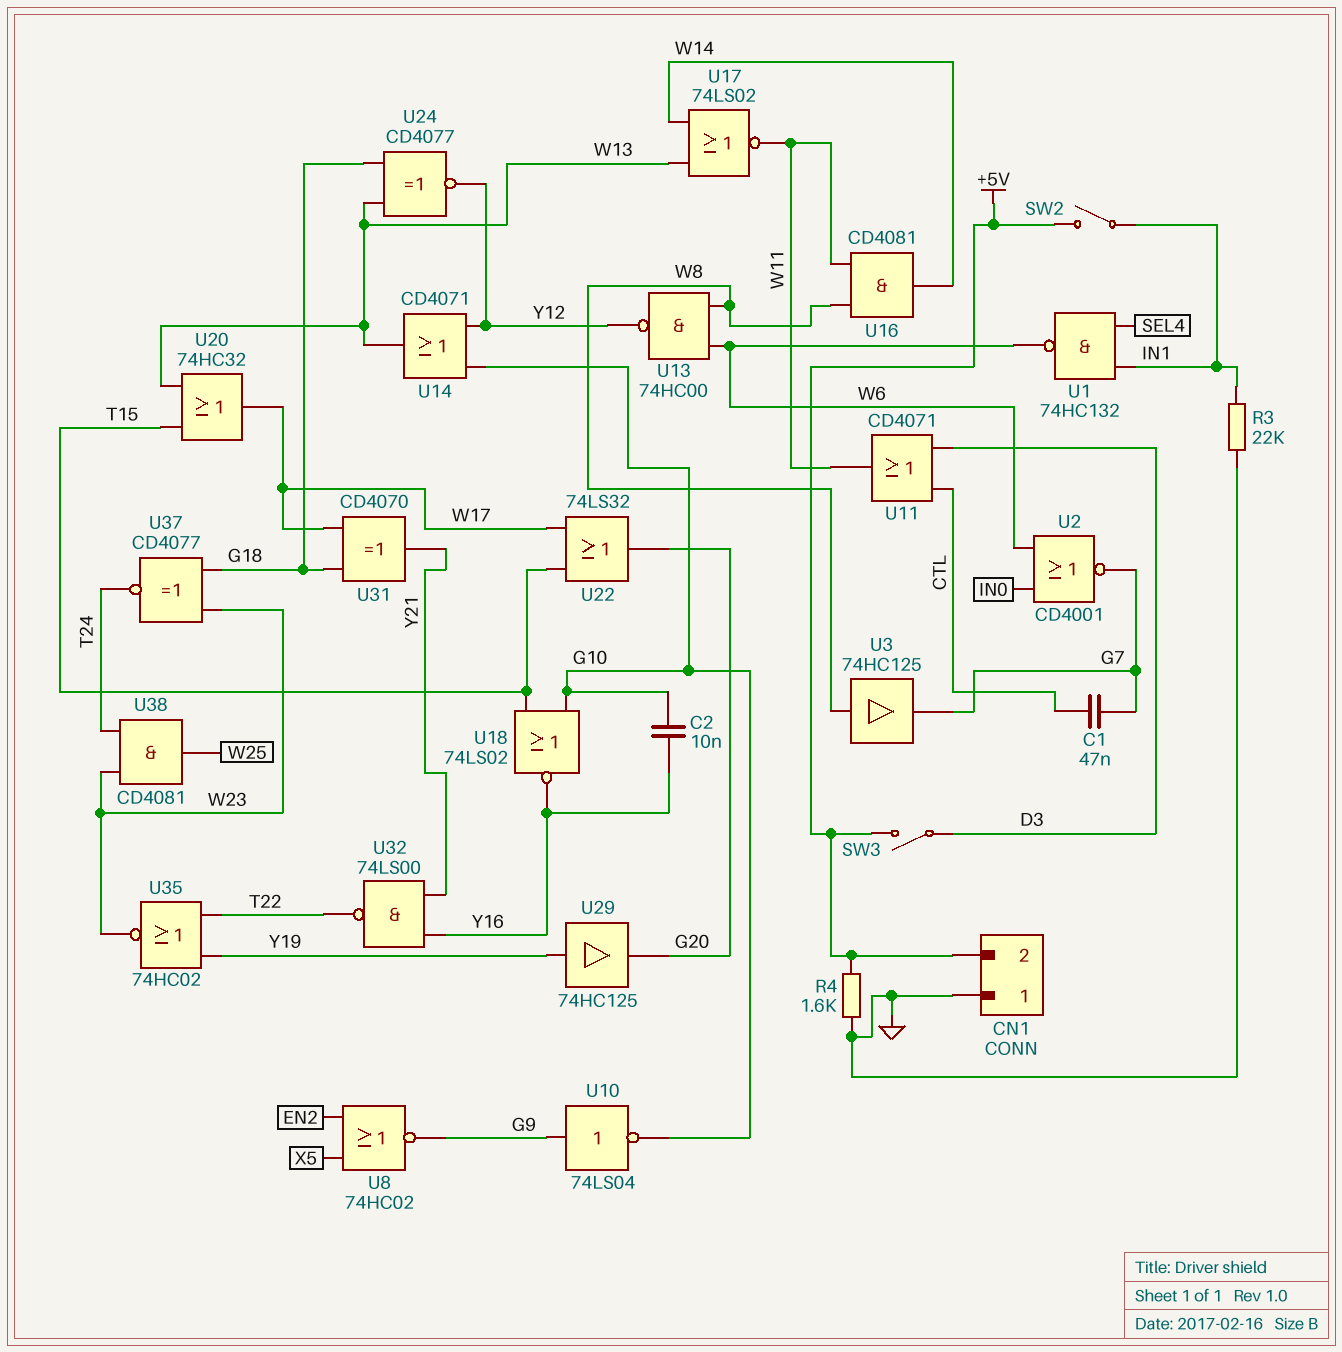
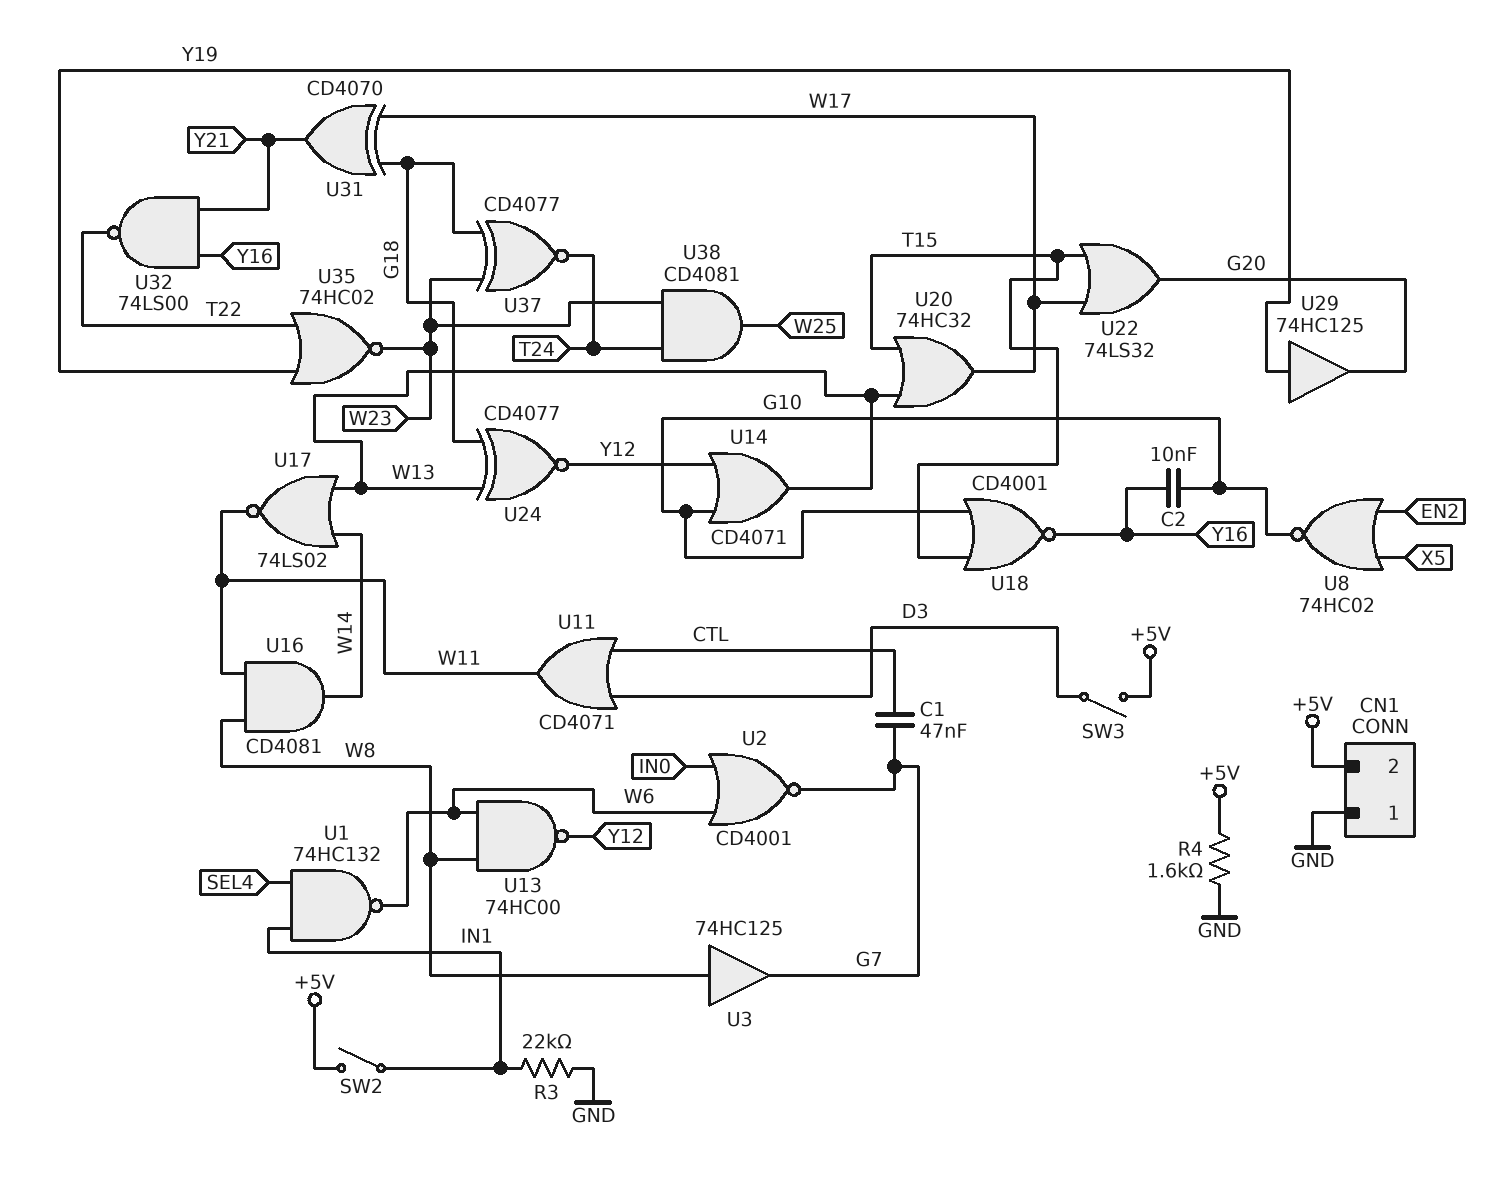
U8: NOR 74HC02 (in EN2, in X5, out G9) -> NOR 74HC02 (in EN2, in X5, out G10)
U10: NOT 74LS04 (in G9, out G10) -> none
U18: NOR 74LS02 (in G10, in T15, out Y16) -> NOR CD4001 (in G10, in T15, out Y16)

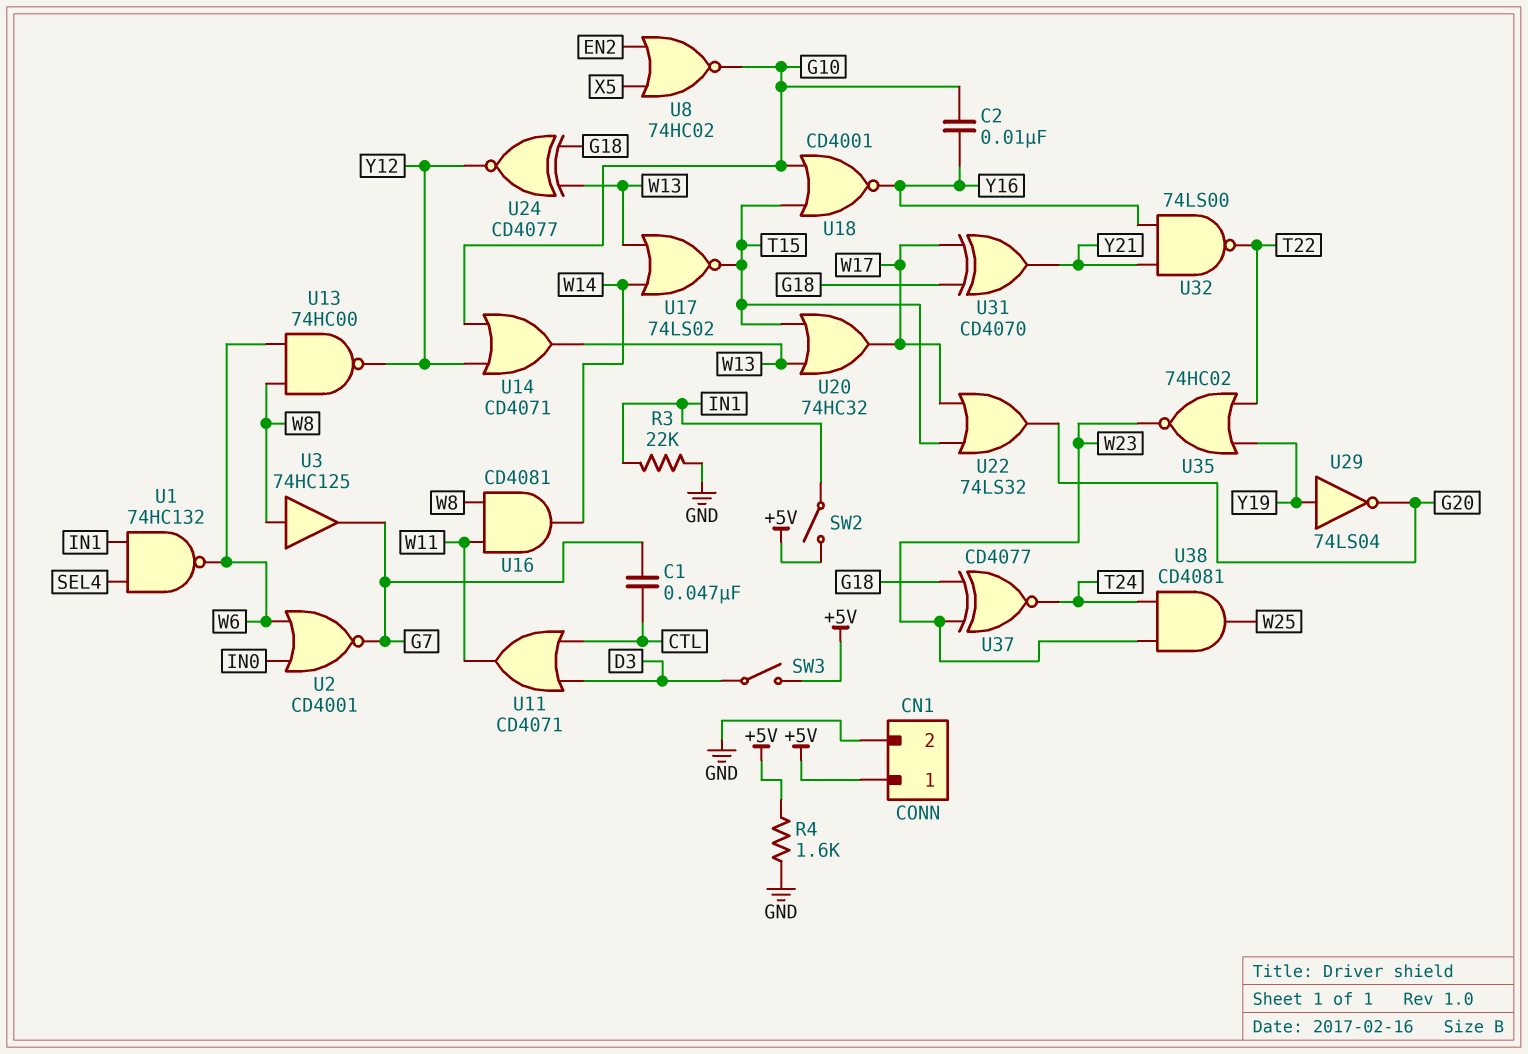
CN1 pin 1: GND -> +5V
CN1 pin 2: +5V -> GND
U17: NOR 74LS02 (in W13, in W14, out W11) -> NOR 74LS02 (in W13, in W14, out T15)
U29: buffer 74HC125 (in Y19, out G20) -> NOT 74LS04 (in Y19, out G20)

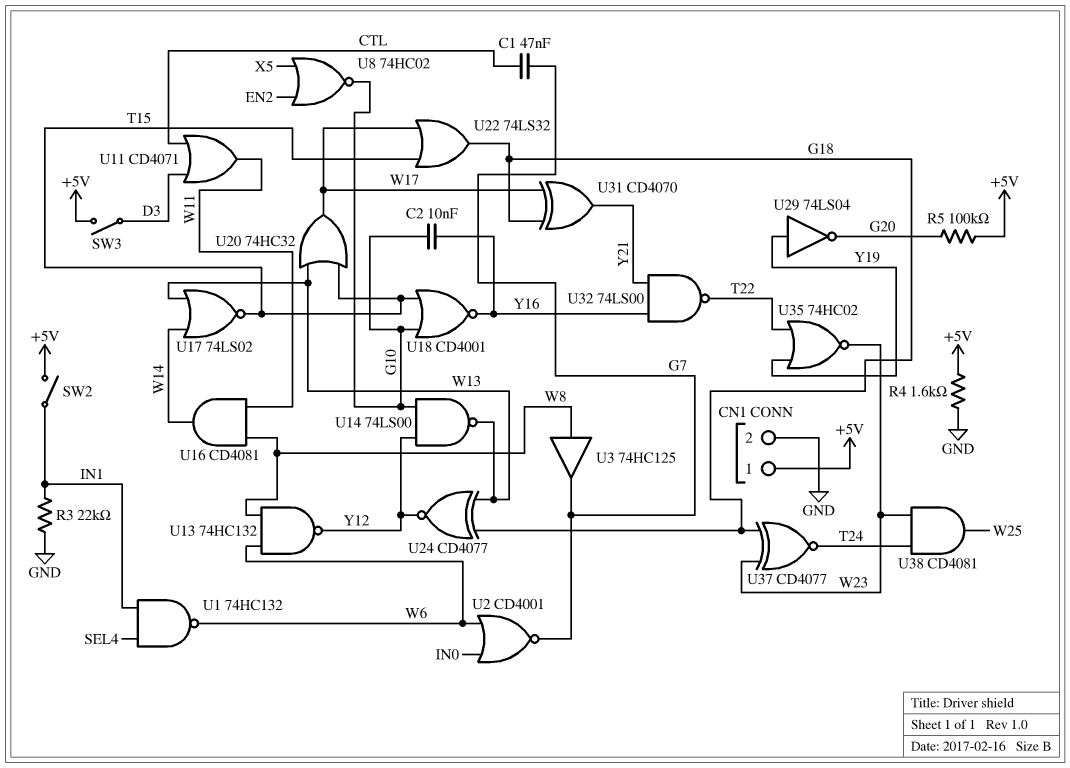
R5: none -> 100k (+5V, G20)
U13: NAND 74HC00 (in W6, in W8, out Y12) -> NAND 74HC132 (in W6, in W8, out Y12)
U14: OR CD4071 (in G10, in Y12, out W13) -> NAND 74LS00 (in G10, in Y12, out W13)
U22: OR 74LS32 (in T15, in W17, out G20) -> OR 74LS32 (in T15, in W17, out G18)

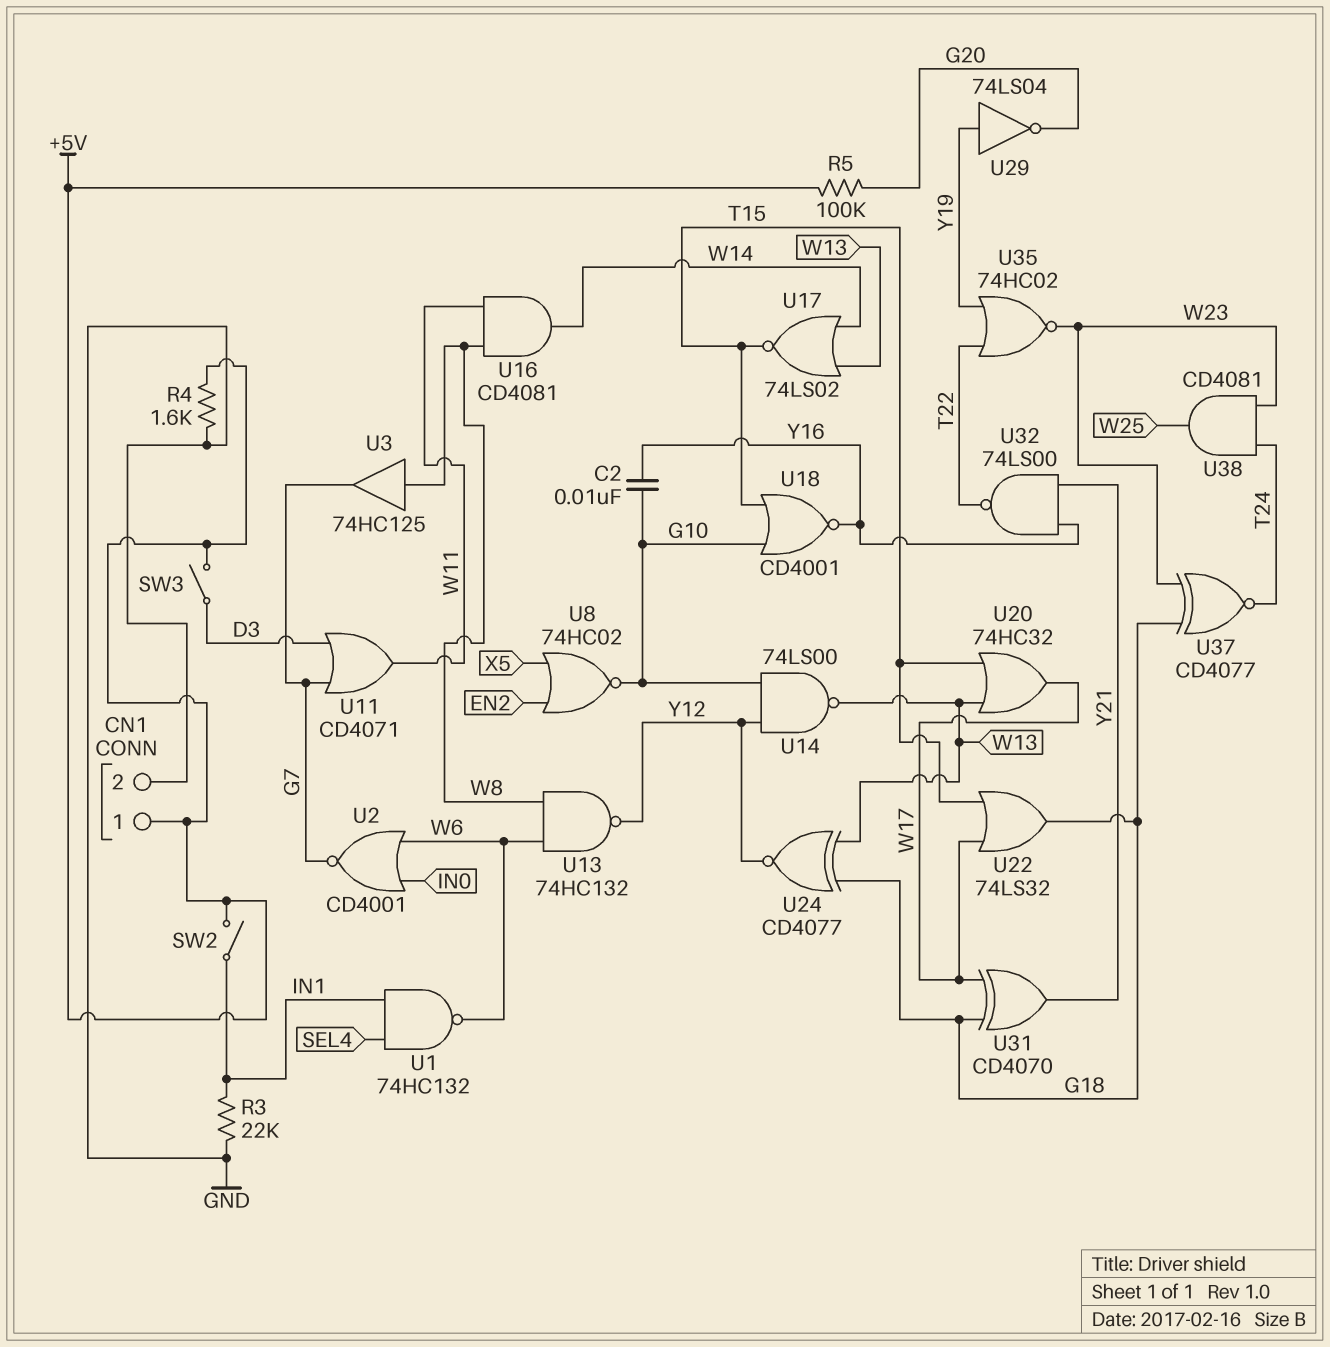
C1: 47nF (CTL, G7) -> none
U11: OR CD4071 (in CTL, in D3, out W11) -> OR CD4071 (in D3, in G7, out W11)

